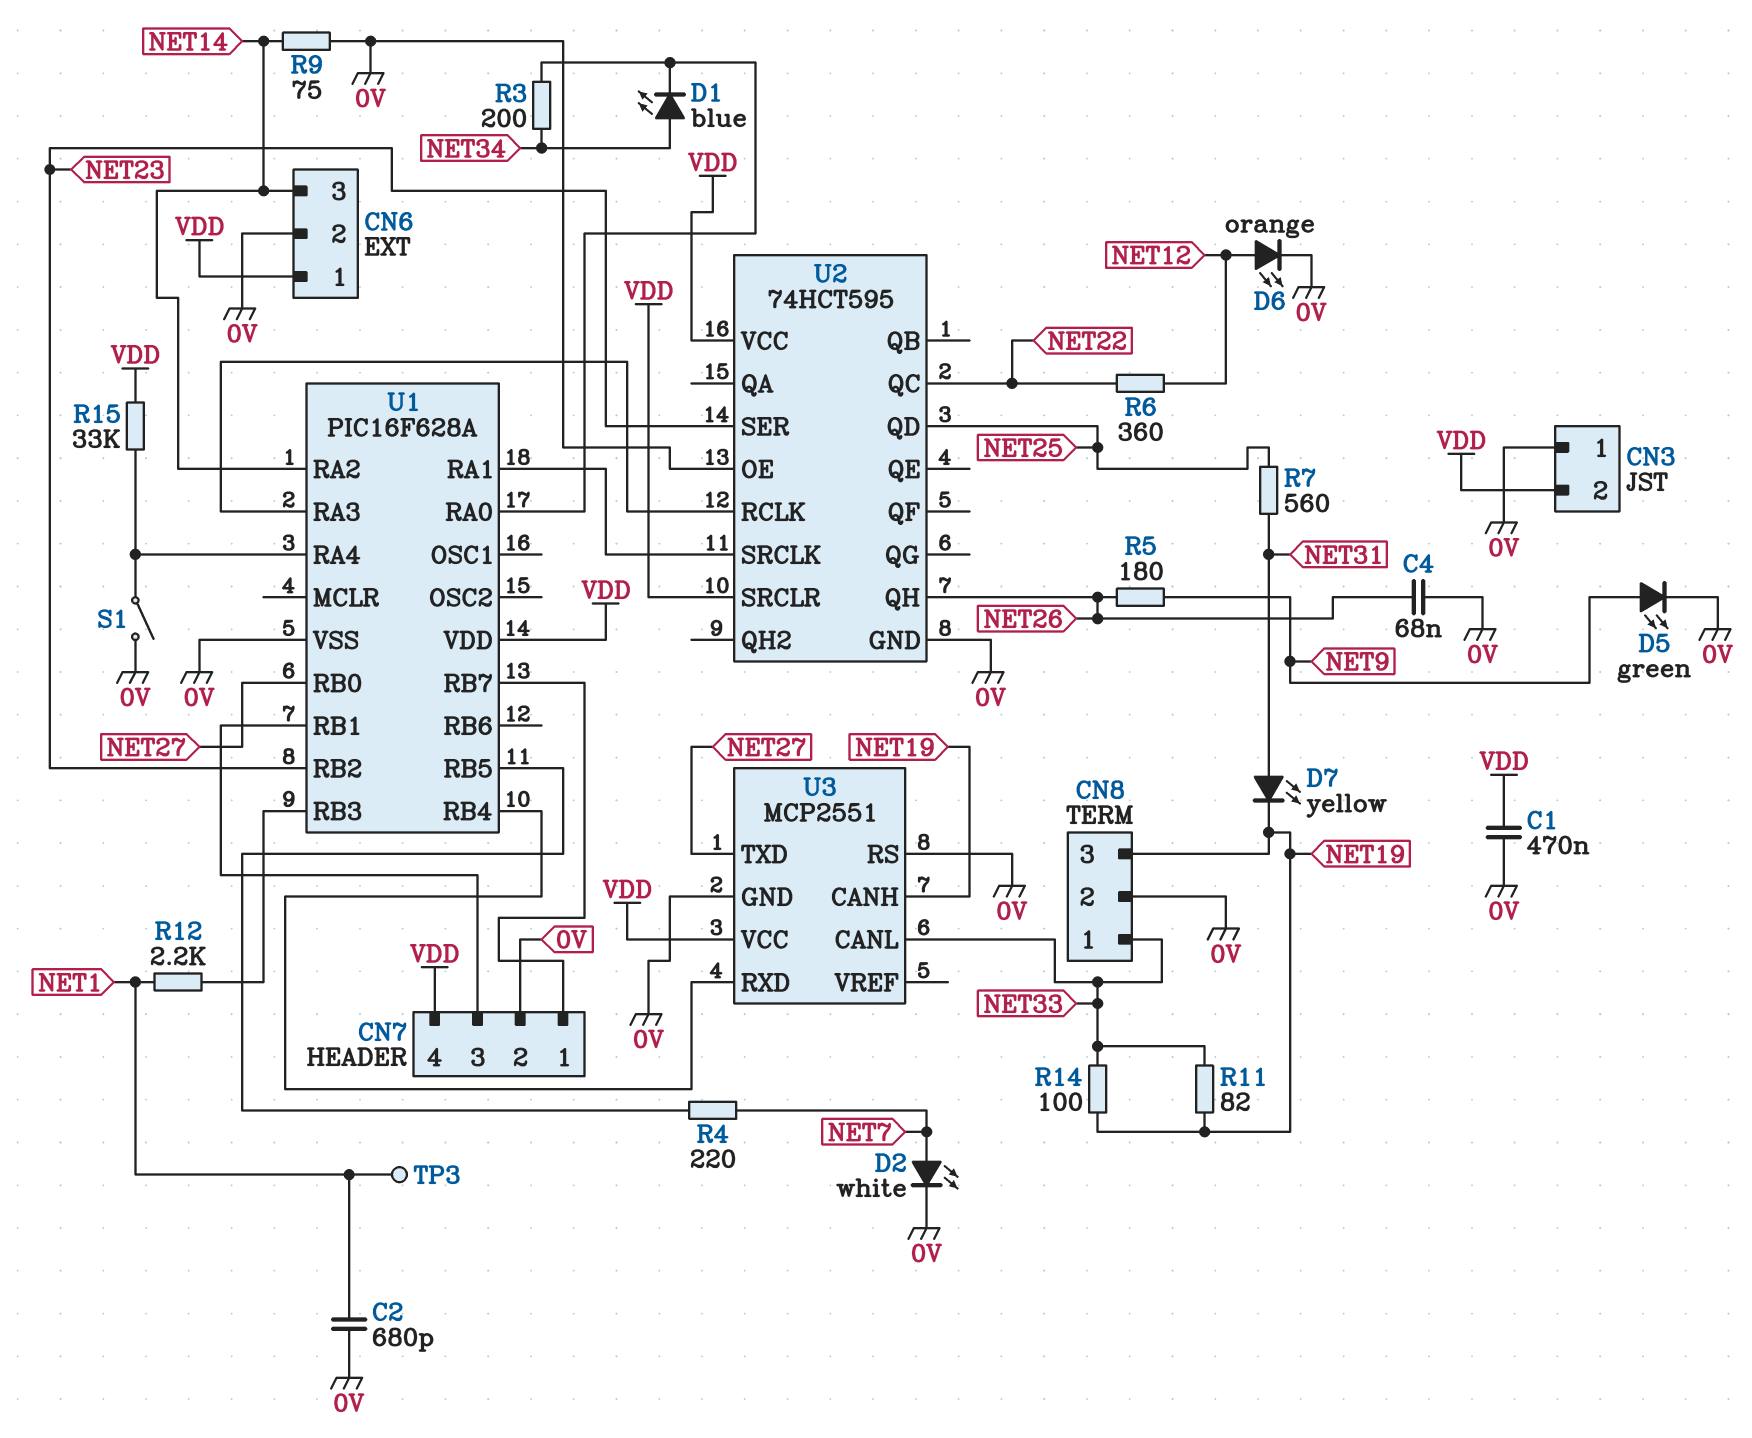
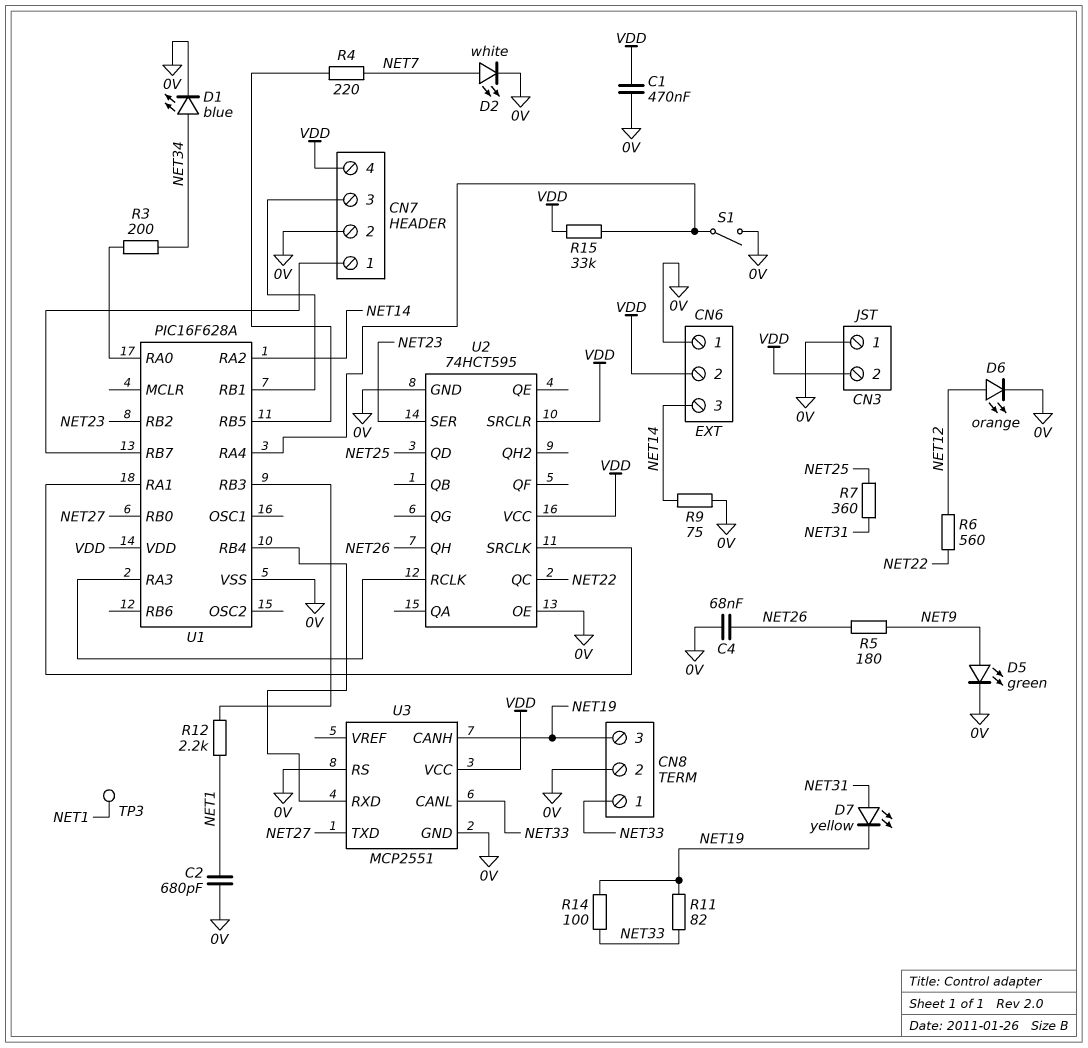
CN6 pin 1: VDD -> 0V
CN6 pin 2: 0V -> VDD
D1: LED blue (A NET34, K U1/RA0) -> LED blue (A NET34, K 0V)
R6: 360 (NET12, NET22) -> 560 (NET12, NET22)
R7: 560 (NET25, NET31) -> 360 (NET25, NET31)

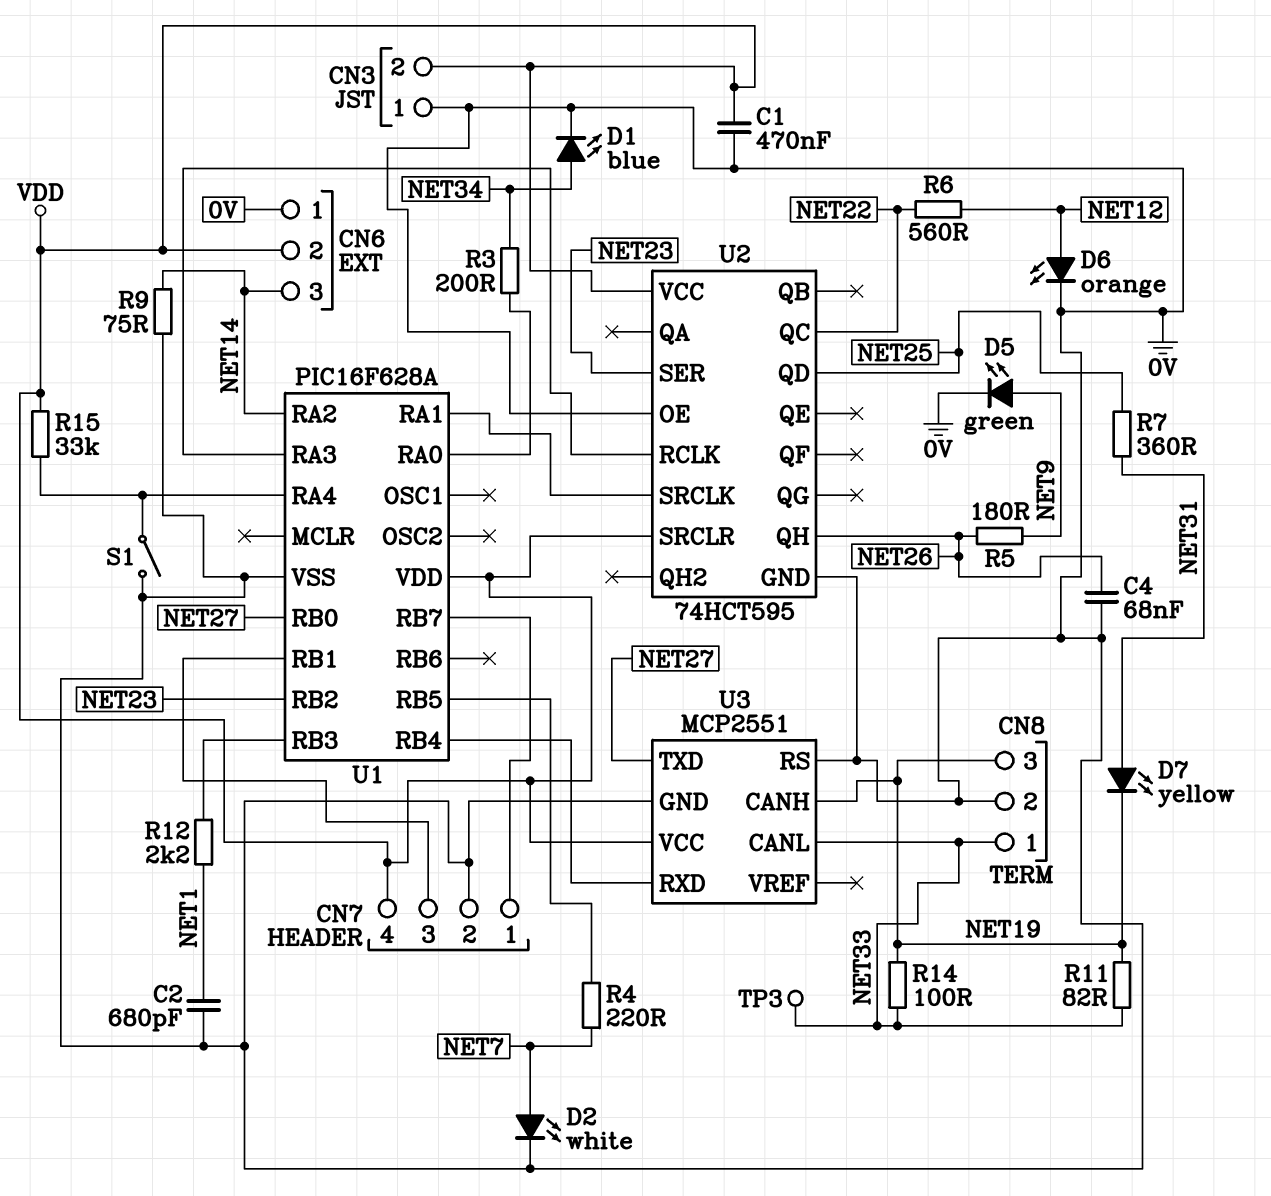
TP3: test point (NET1) -> test point (NET33)

